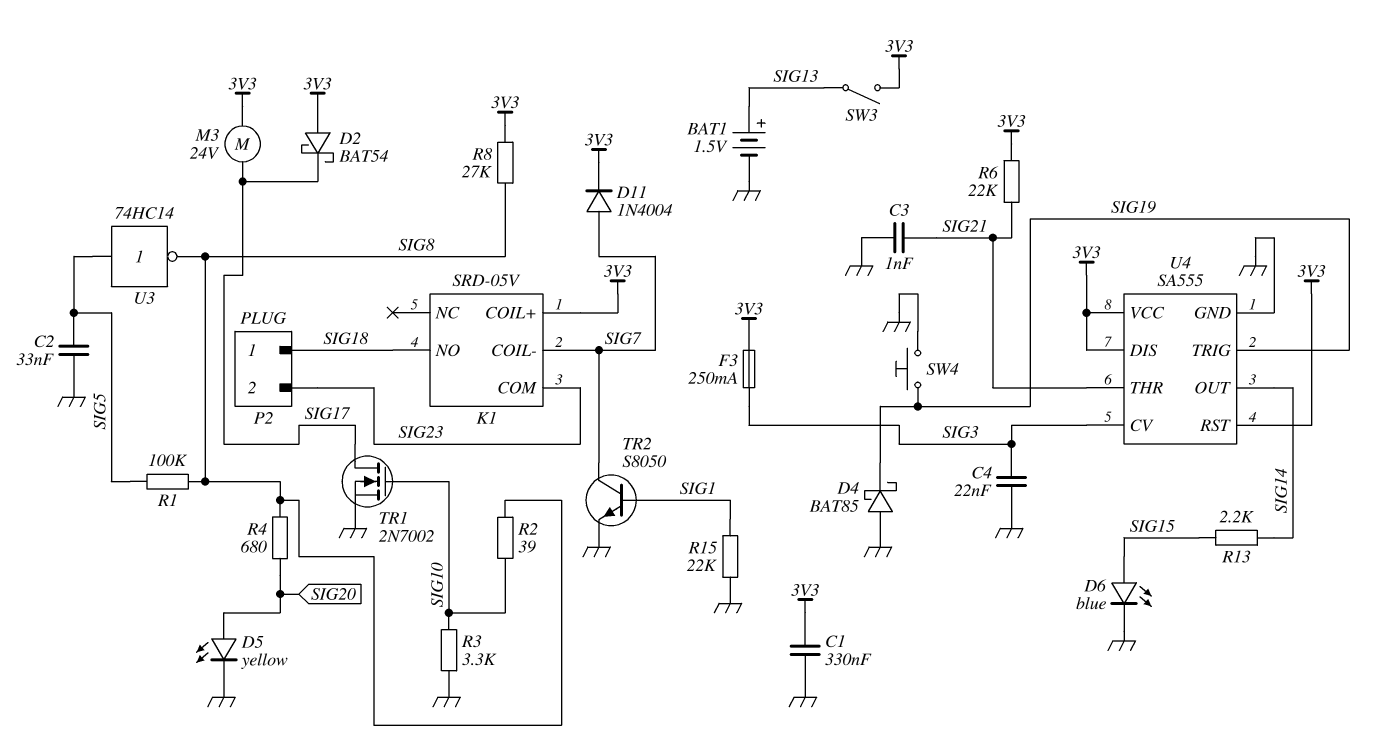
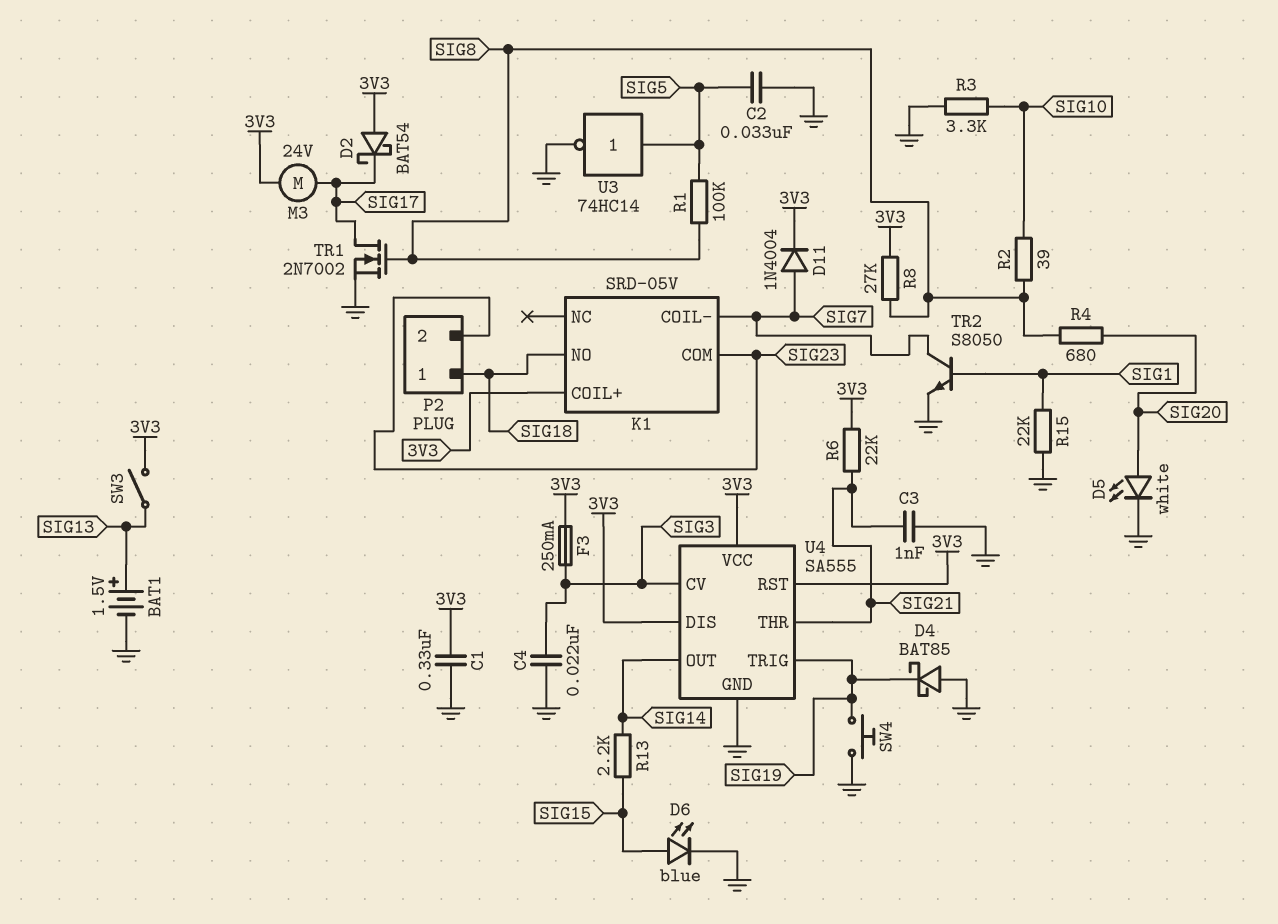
D5: LED yellow (A SIG20, K GND) -> LED white (A SIG20, K GND)
TR1: NMOS 2N7002 (G SIG10, D SIG17, S GND) -> NMOS 2N7002 (G SIG8, D SIG17, S GND)
U3: NOT 74HC14 (in SIG5, out SIG8) -> NOT 74HC14 (in SIG5, out GND)

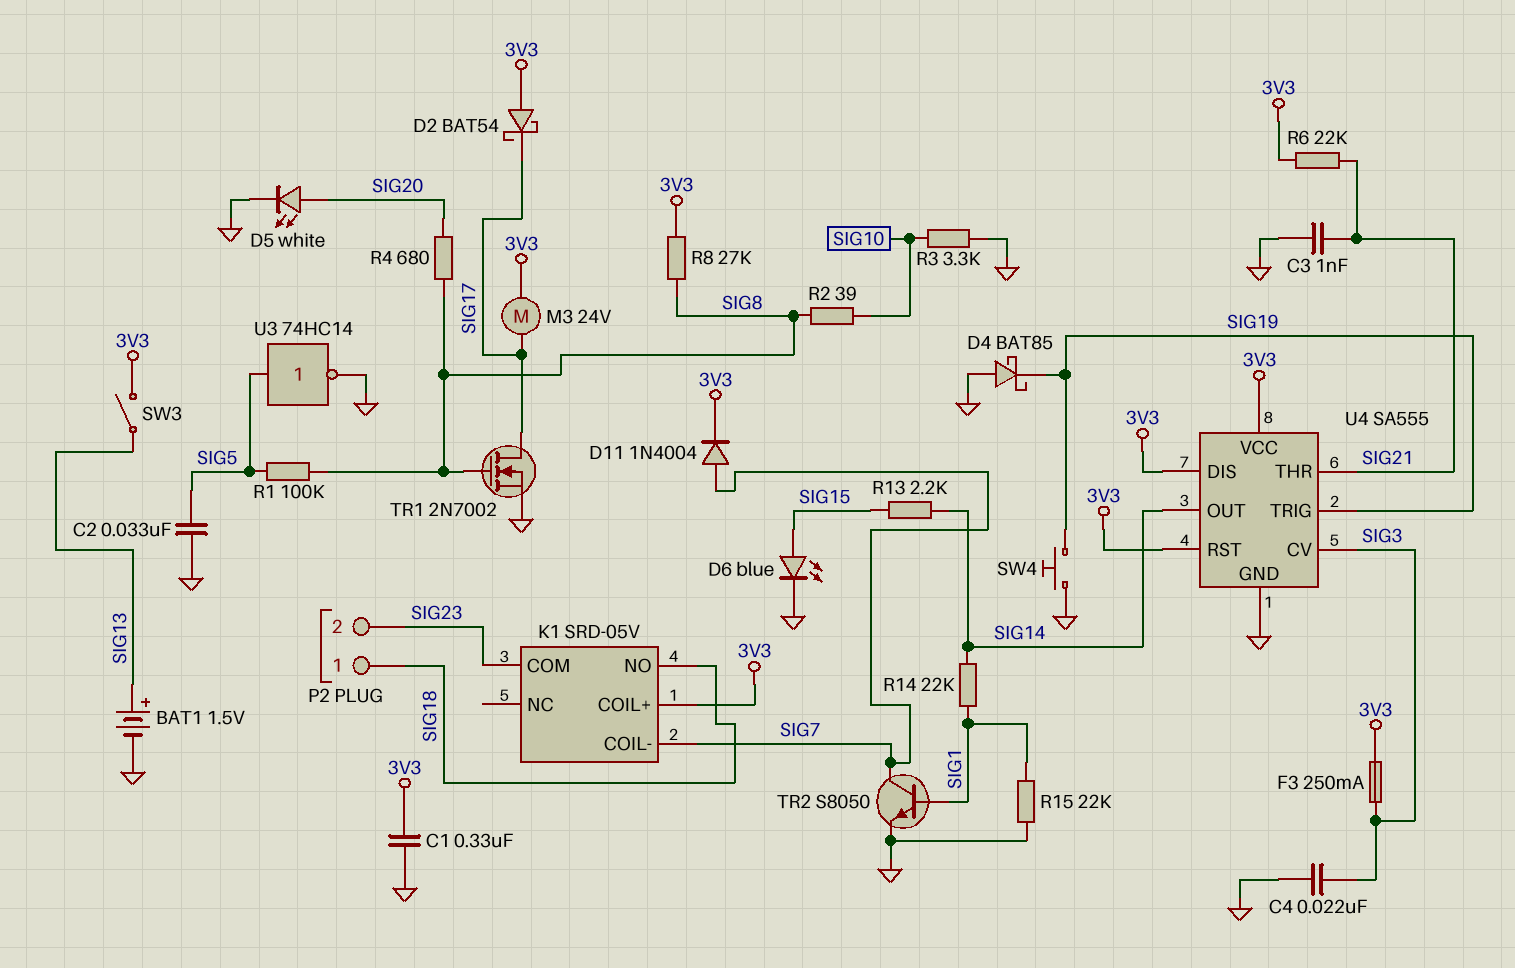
R14: none -> 22k (SIG1, SIG14)

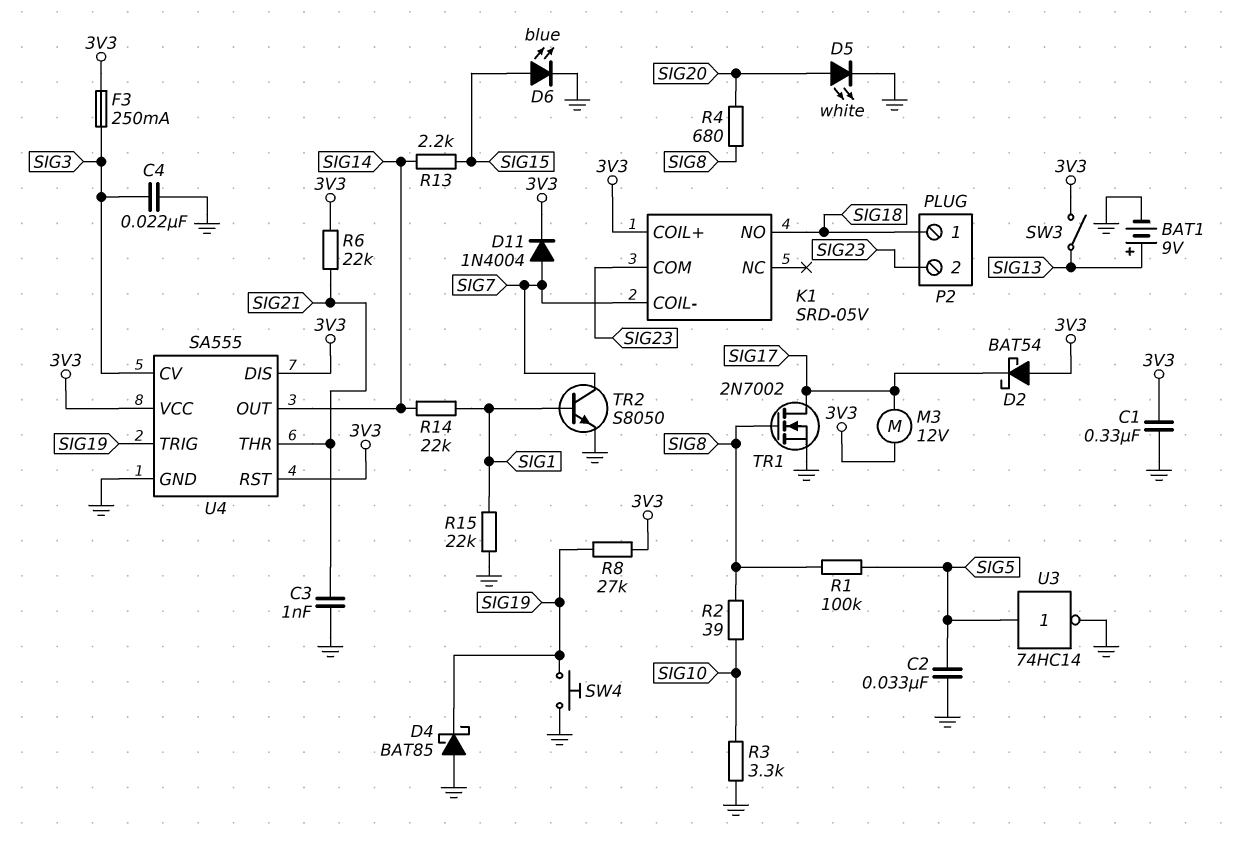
BAT1: 1.5V (plus SIG13, minus GND) -> 9V (plus SIG13, minus GND)
M3: motor 24V (3V3, SIG17) -> motor 12V (3V3, SIG17)
R8: 27k (3V3, SIG8) -> 27k (3V3, SIG19)

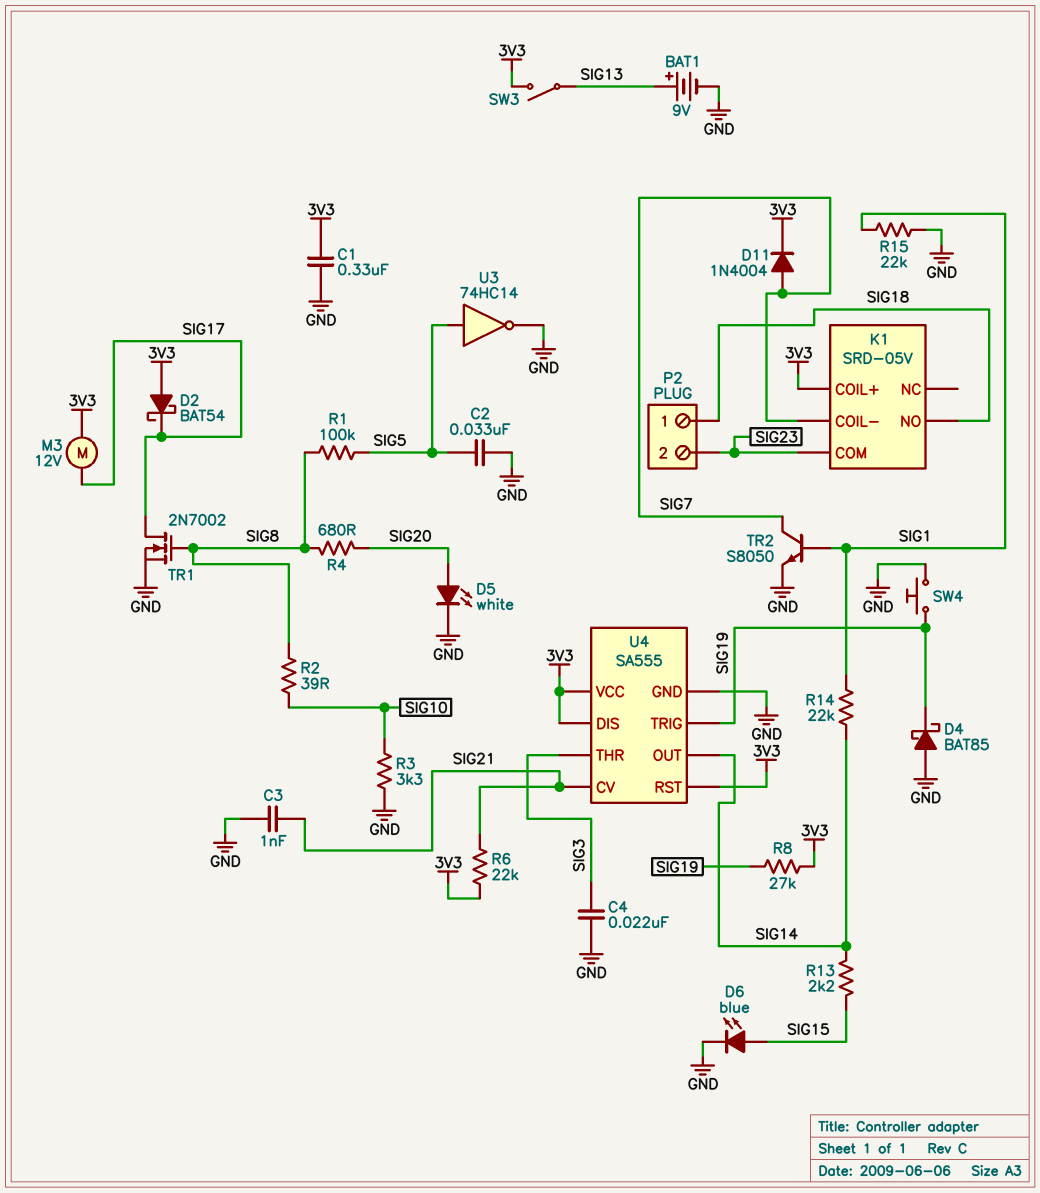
F3: 250mA (3V3, SIG3) -> none
U4 pin CV: SIG3 -> SIG21
U4 pin THR: SIG21 -> SIG3

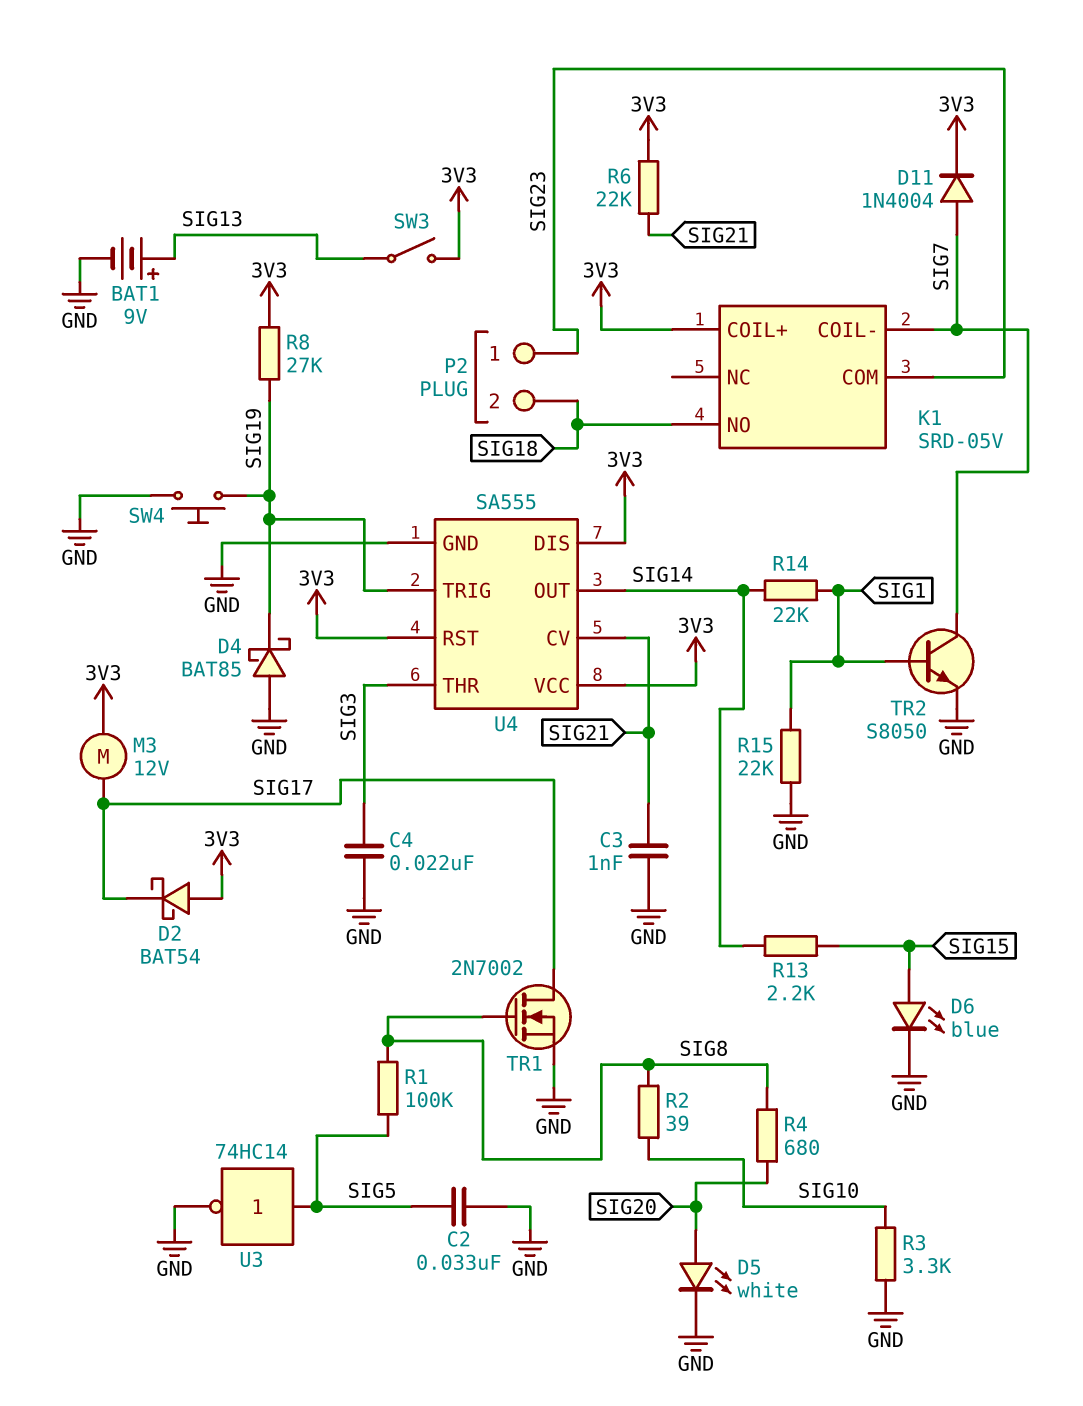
C1: 330nF (3V3, GND) -> none
P2 pin 1: SIG18 -> SIG23
P2 pin 2: SIG23 -> SIG18

